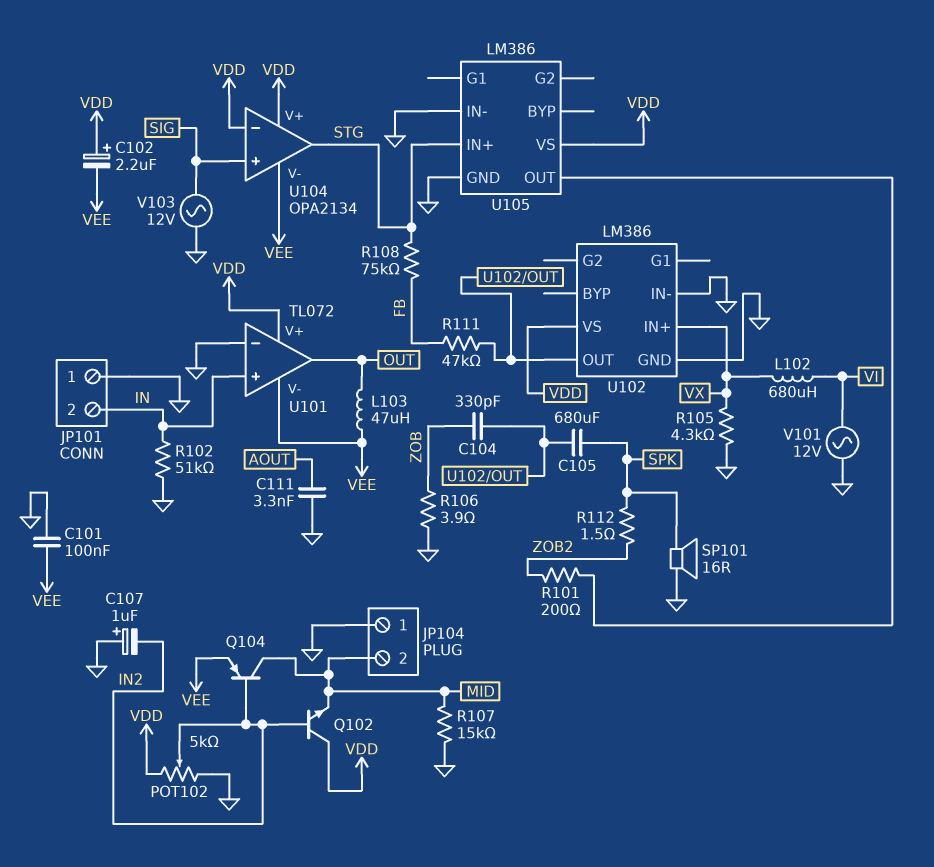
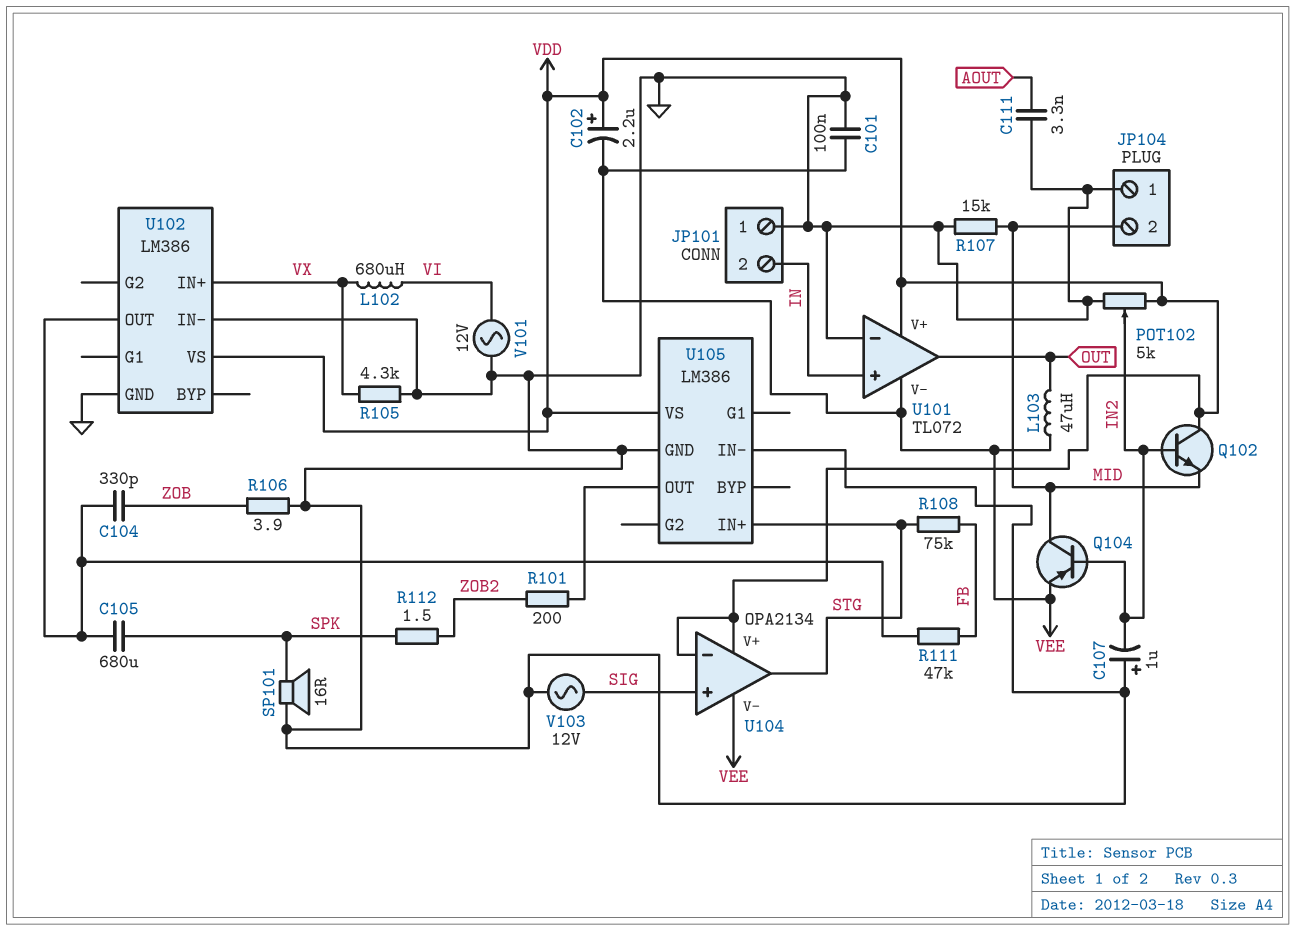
R102: 51k (GND, IN) -> none

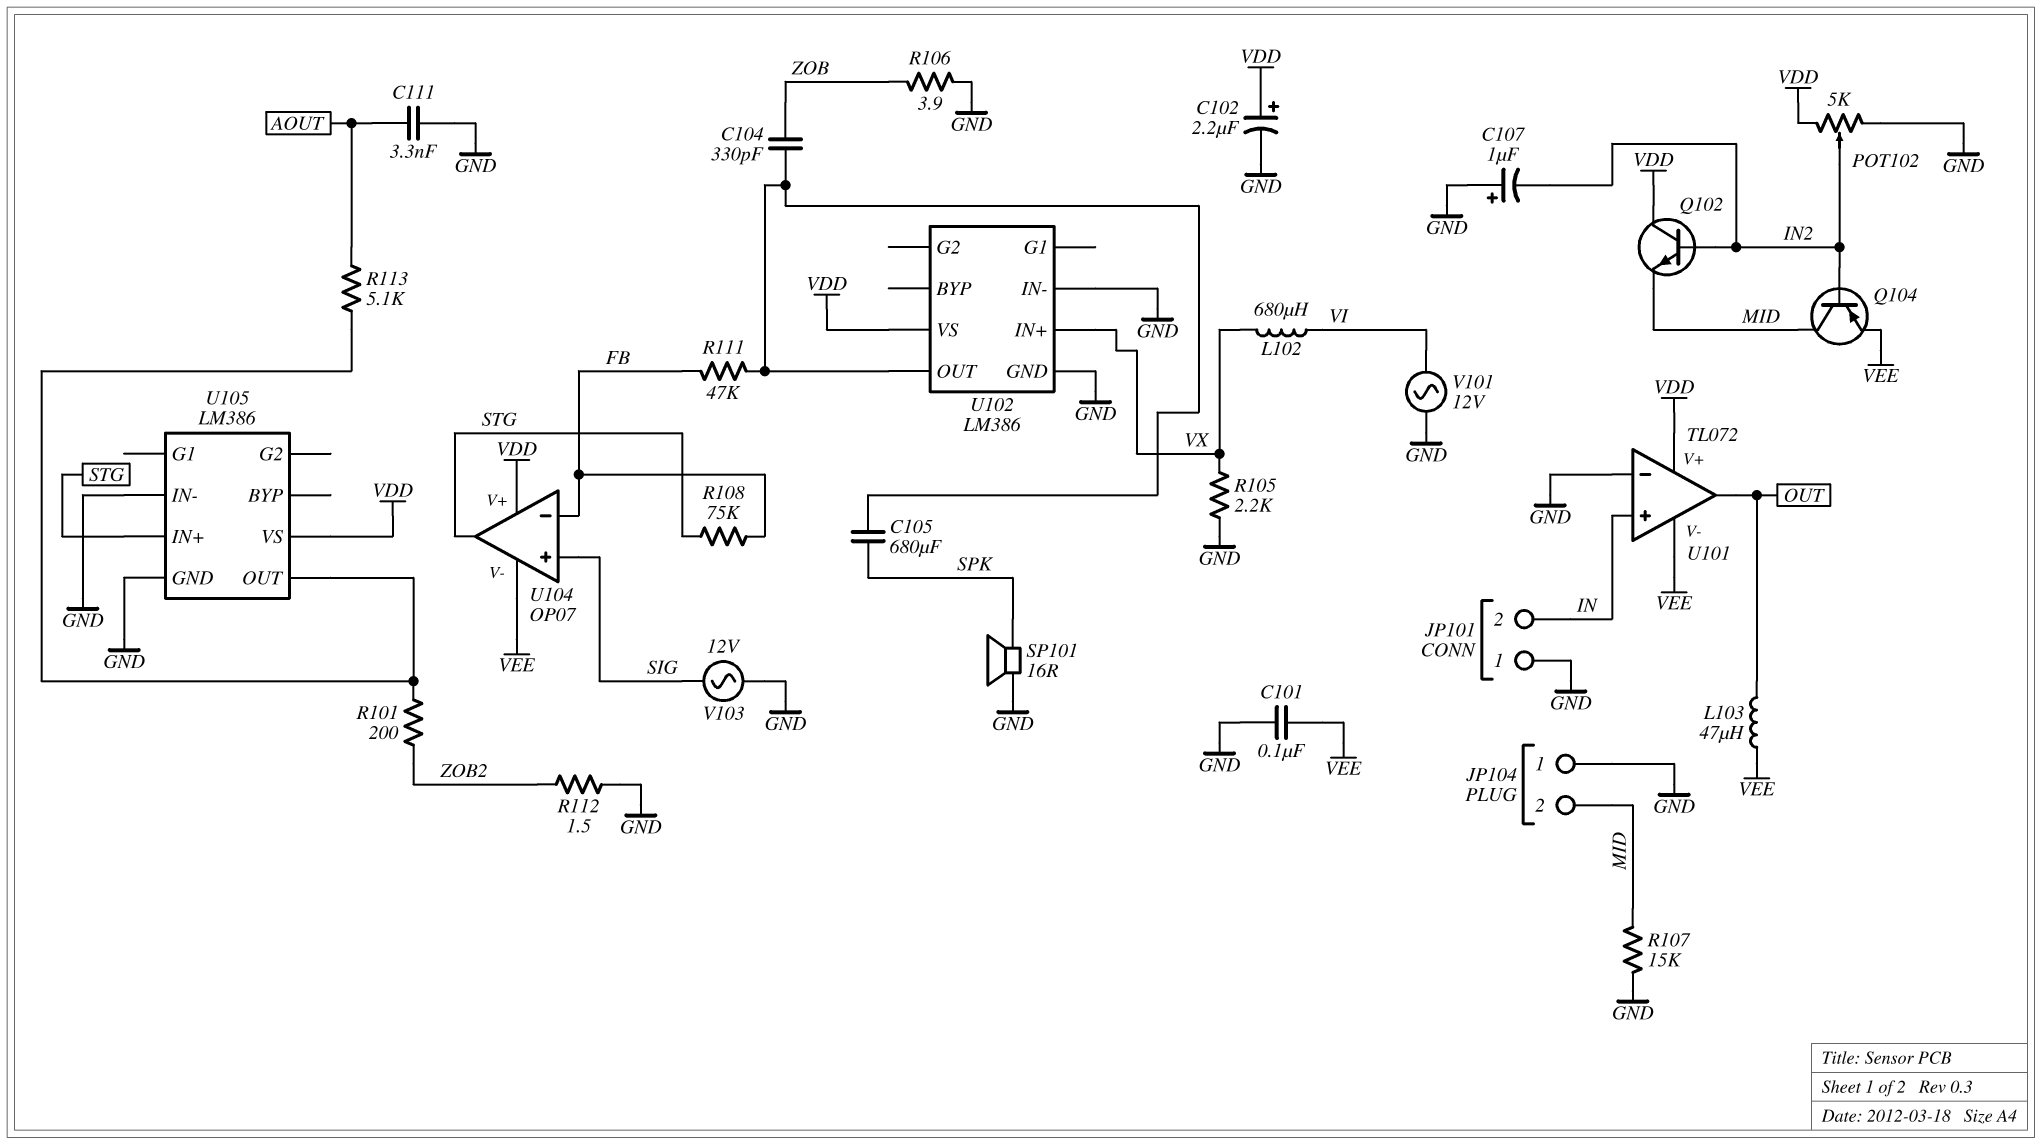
C102: 2.2uF (plus VDD, minus VEE) -> 2.2uF (plus VDD, minus GND)
R105: 4.3k (GND, VX) -> 2.2k (GND, VX)
R112: 1.5 (SPK, ZOB2) -> 1.5 (GND, ZOB2)
R113: none -> 5.1k (AOUT, U105/OUT)
U104: OPA2134 -> OP07
U104 pin in-: VDD -> FB

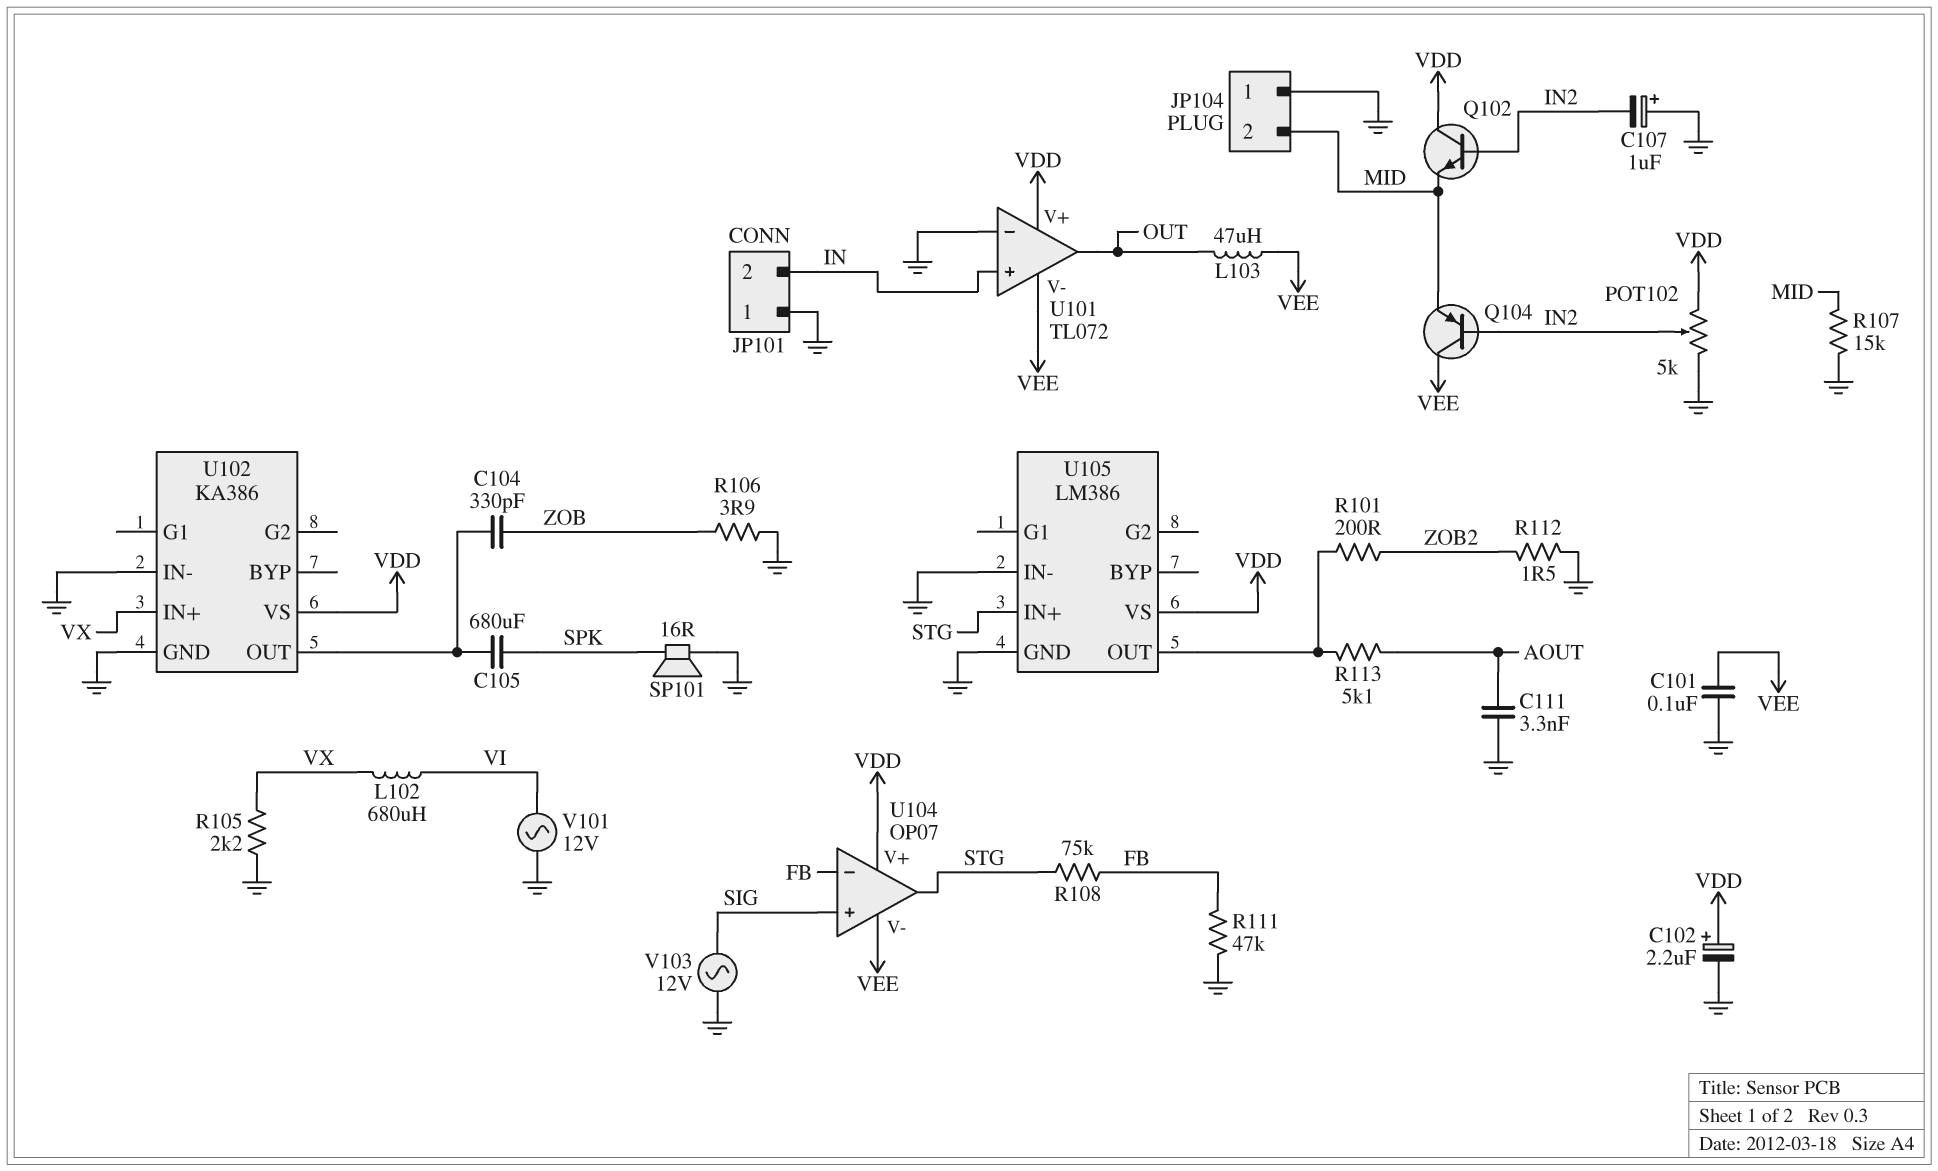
Q104: PNP (B IN2, C MID, E VEE) -> PNP (B IN2, C VEE, E MID)
R111: 47k (FB, U102/OUT) -> 47k (FB, GND)
U102: LM386 -> KA386

